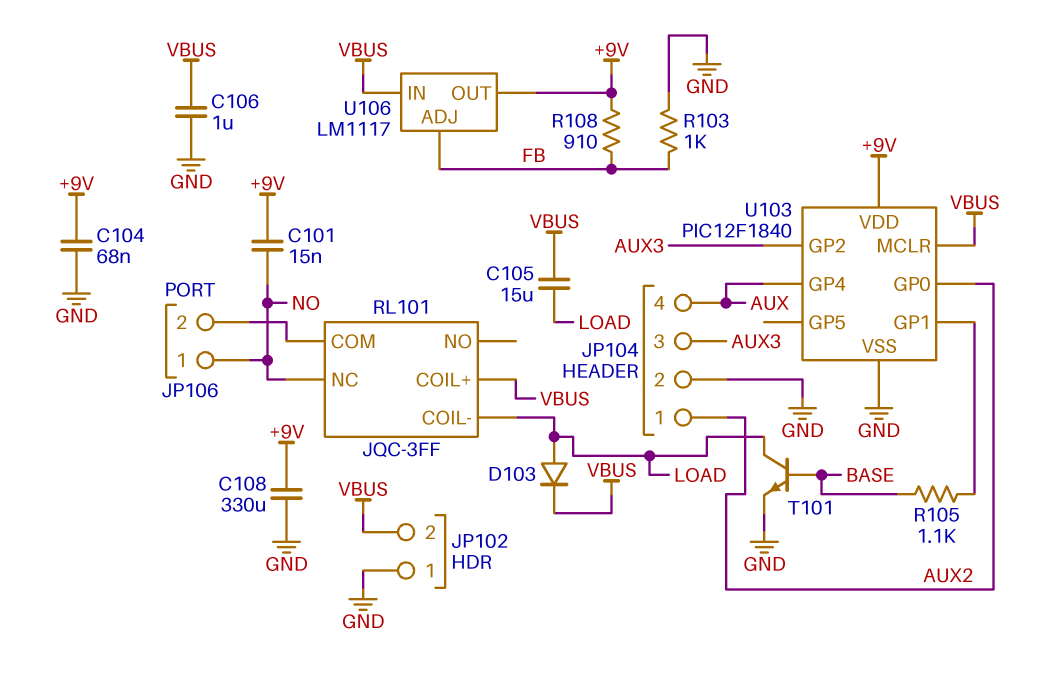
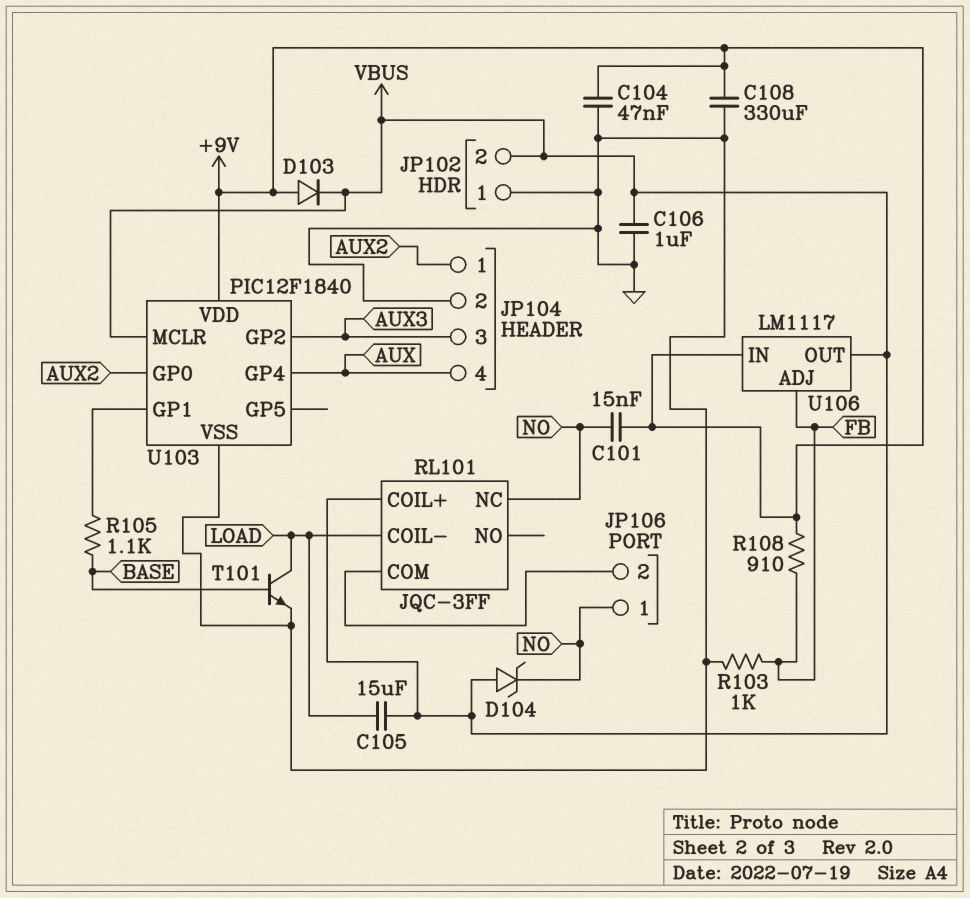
C104: 68nF (+9V, GND) -> 47nF (+9V, GND)
D103: diode (A LOAD, K VBUS) -> diode (A +9V, K VBUS)
D104: none -> zener (A VBUS, K NO)
U106 pin IN: VBUS -> +9V
U106 pin OUT: +9V -> VBUS

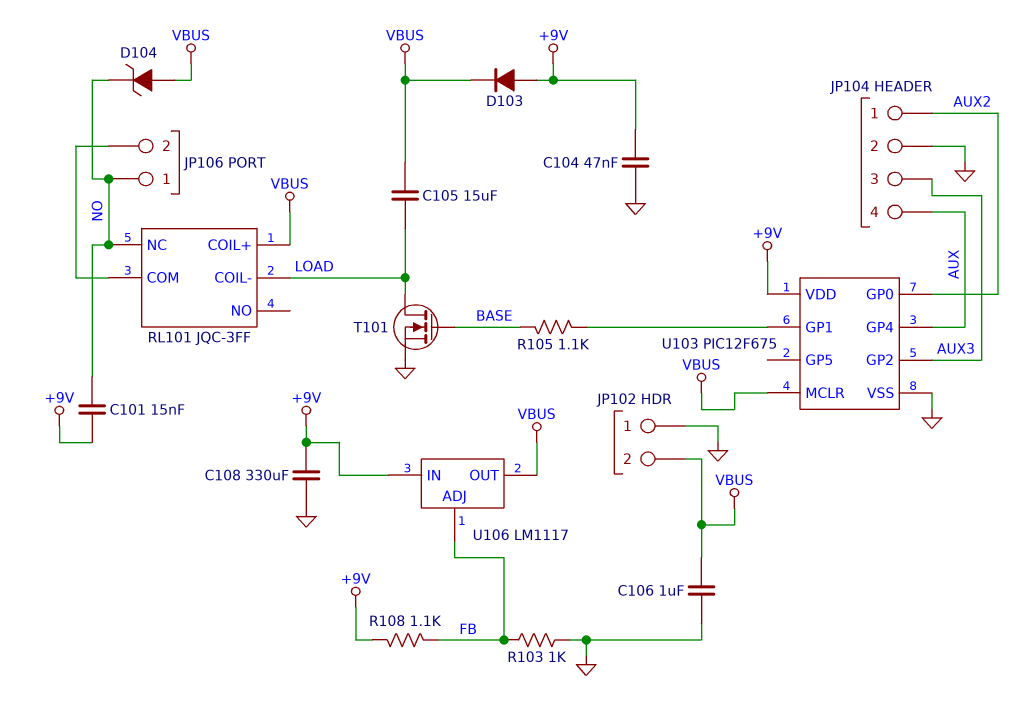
R108: 910 (+9V, FB) -> 1.1k (+9V, FB)
T101: NPN (B BASE, C LOAD, E GND) -> NMOS (G BASE, D LOAD, S GND)
U103: PIC12F1840 -> PIC12F675

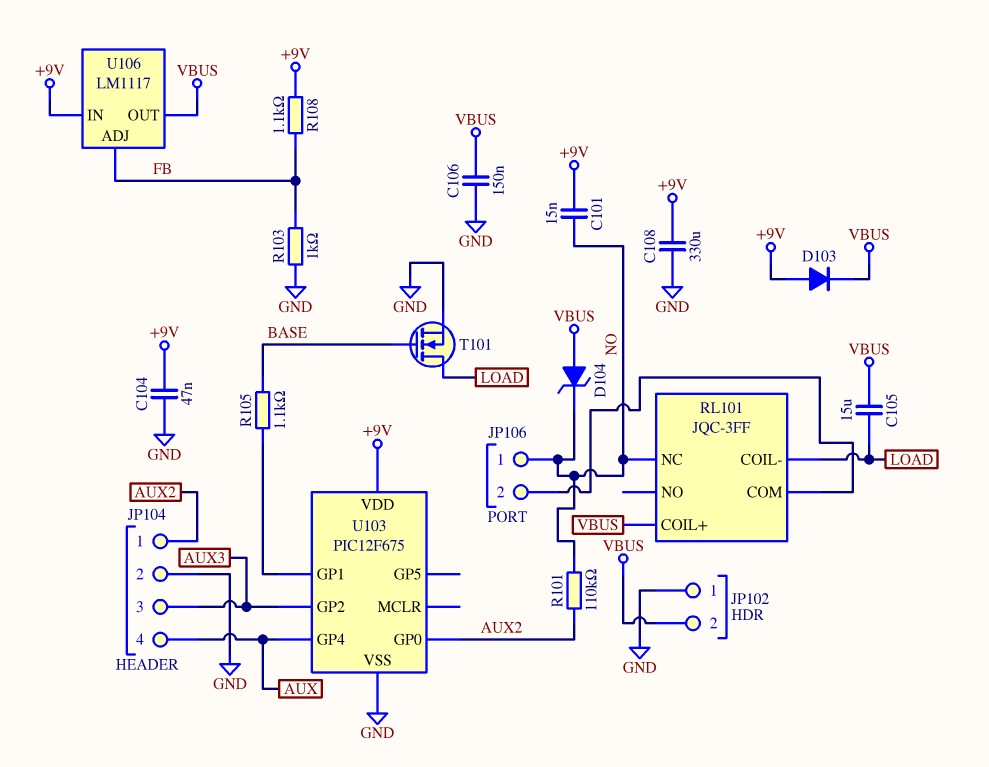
C106: 1uF (GND, VBUS) -> 150nF (GND, VBUS)
R101: none -> 110k (AUX2, NO)
U103 pin MCLR: VBUS -> none

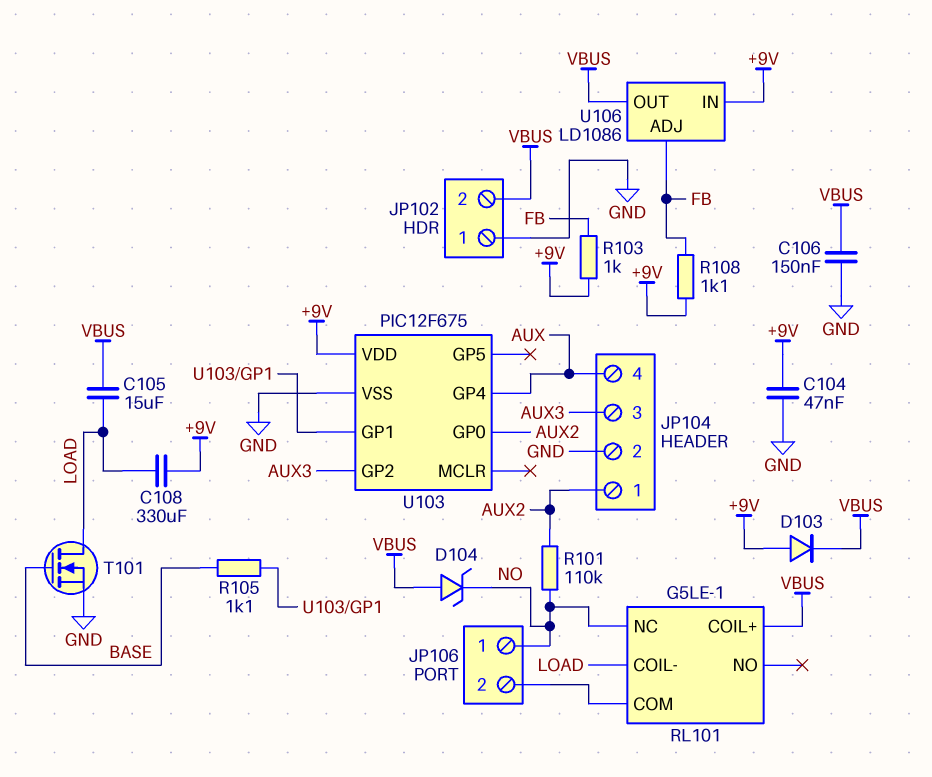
C101: 15nF (+9V, NO) -> none
C108: 330uF (+9V, GND) -> 330uF (+9V, LOAD)
R103: 1k (FB, GND) -> 1k (+9V, FB)
RL101: JQC-3FF -> G5LE-1
U106: LM1117 -> LD1086

